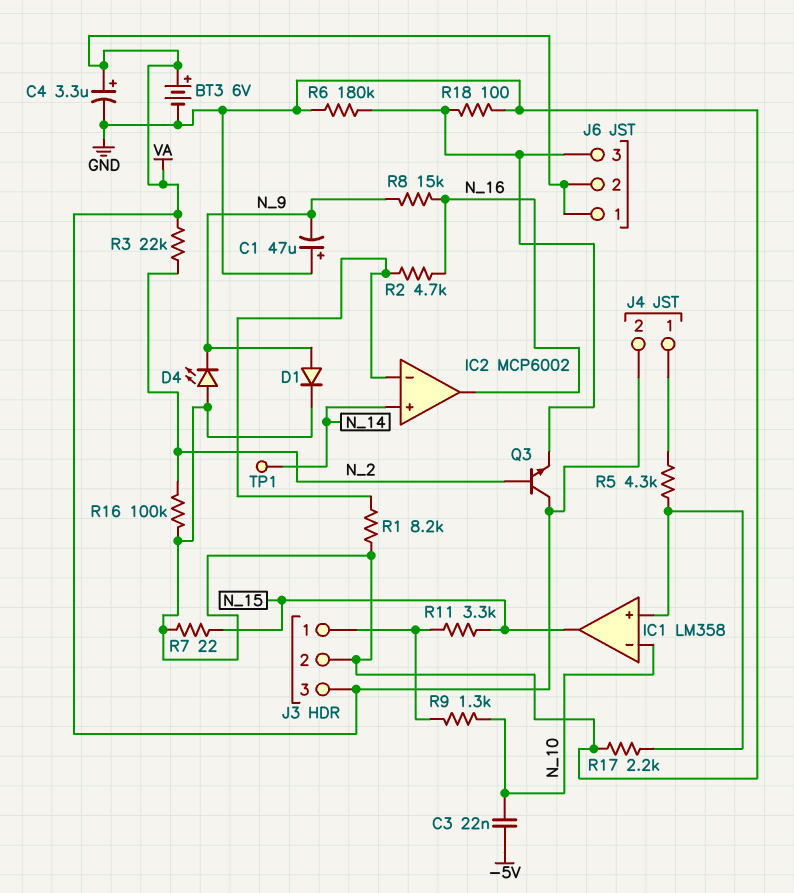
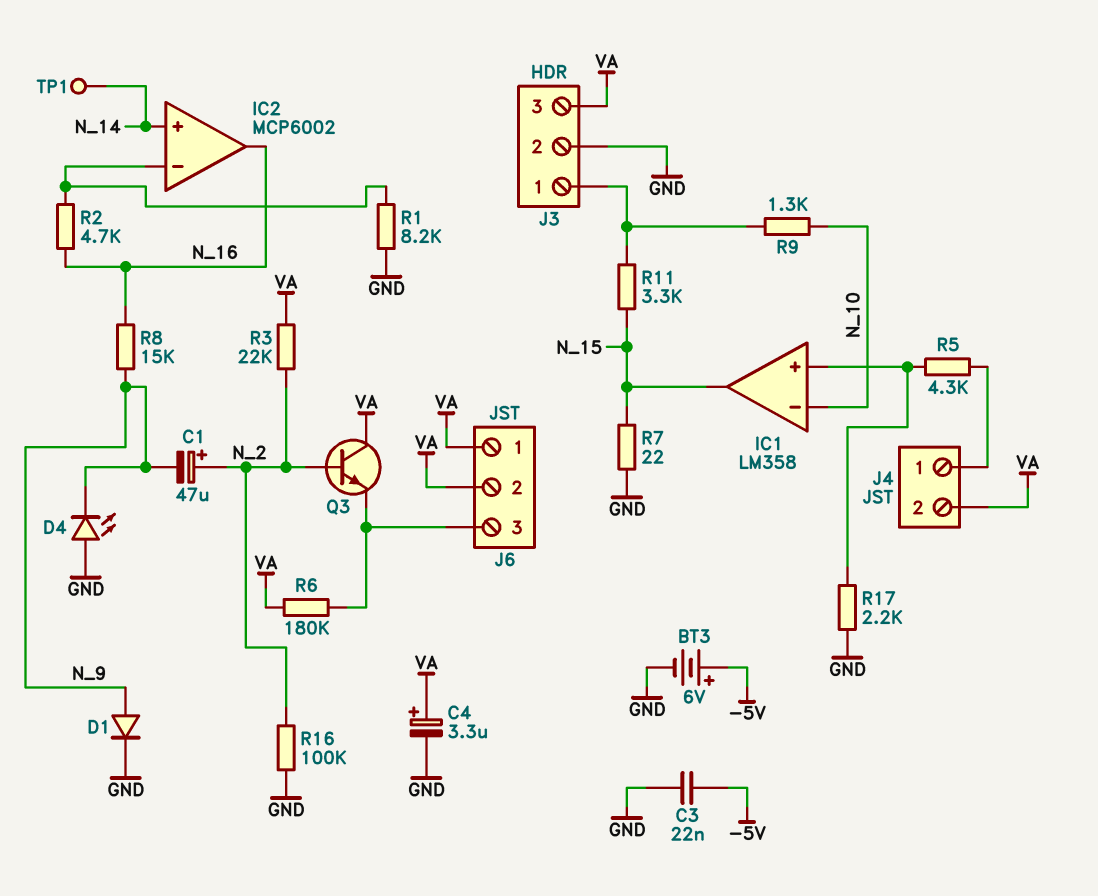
BT3: 6V (plus VA, minus GND) -> 6V (plus -5V, minus GND)
C1: 47uF (plus GND, minus N_9) -> 47uF (plus N_2, minus N_9)
C3: 22nF (-5V, N_10) -> 22nF (-5V, GND)
R6: 180k (GND, J6/3) -> 180k (J6/3, VA)
R18: 100 (GND, J6/3) -> none

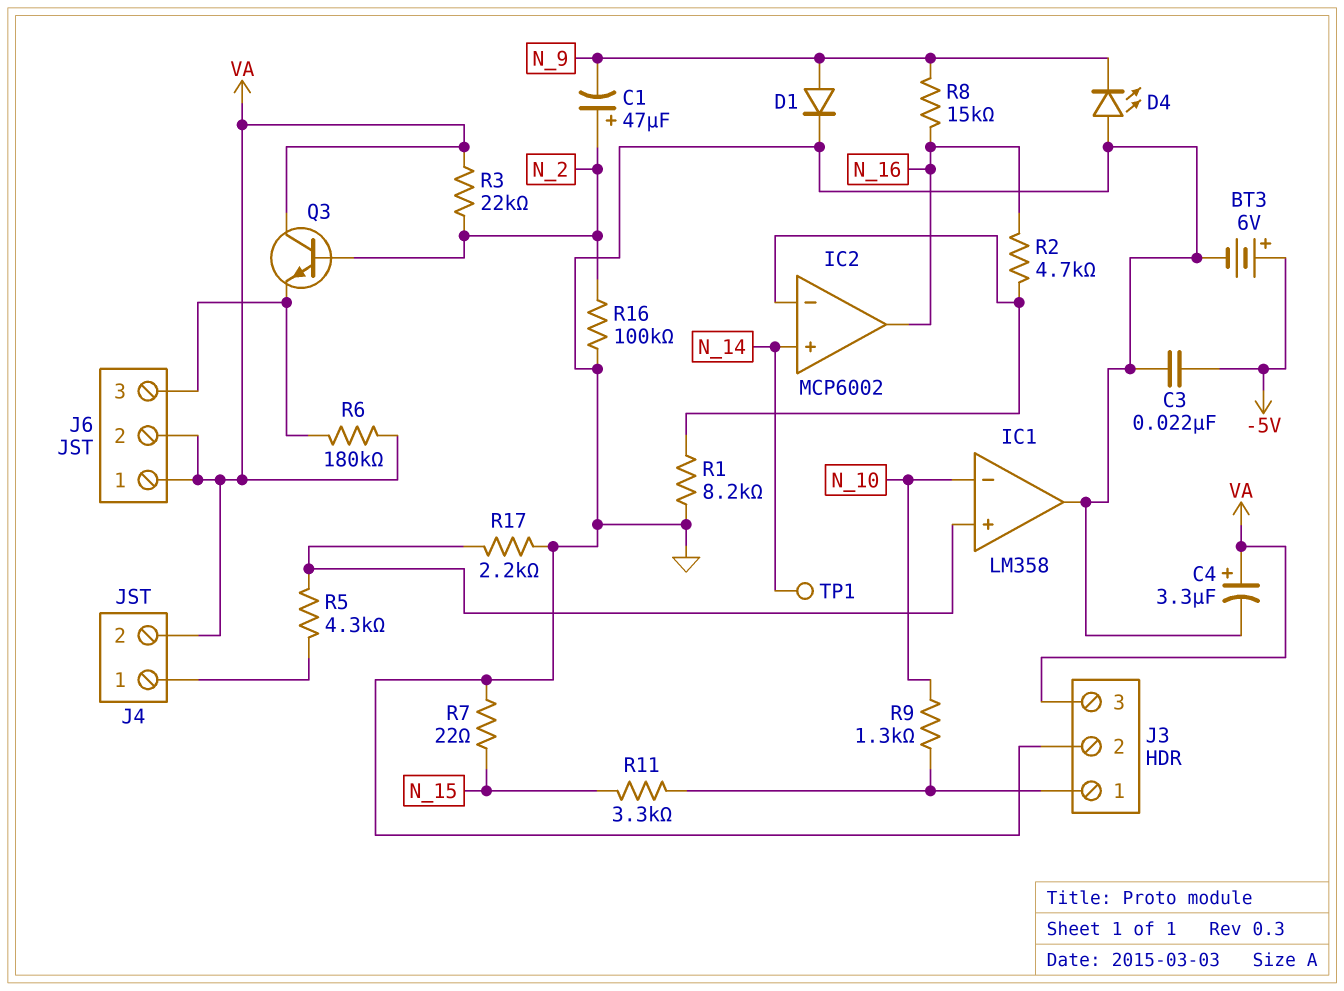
IC1 pin out: N_15 -> GND

